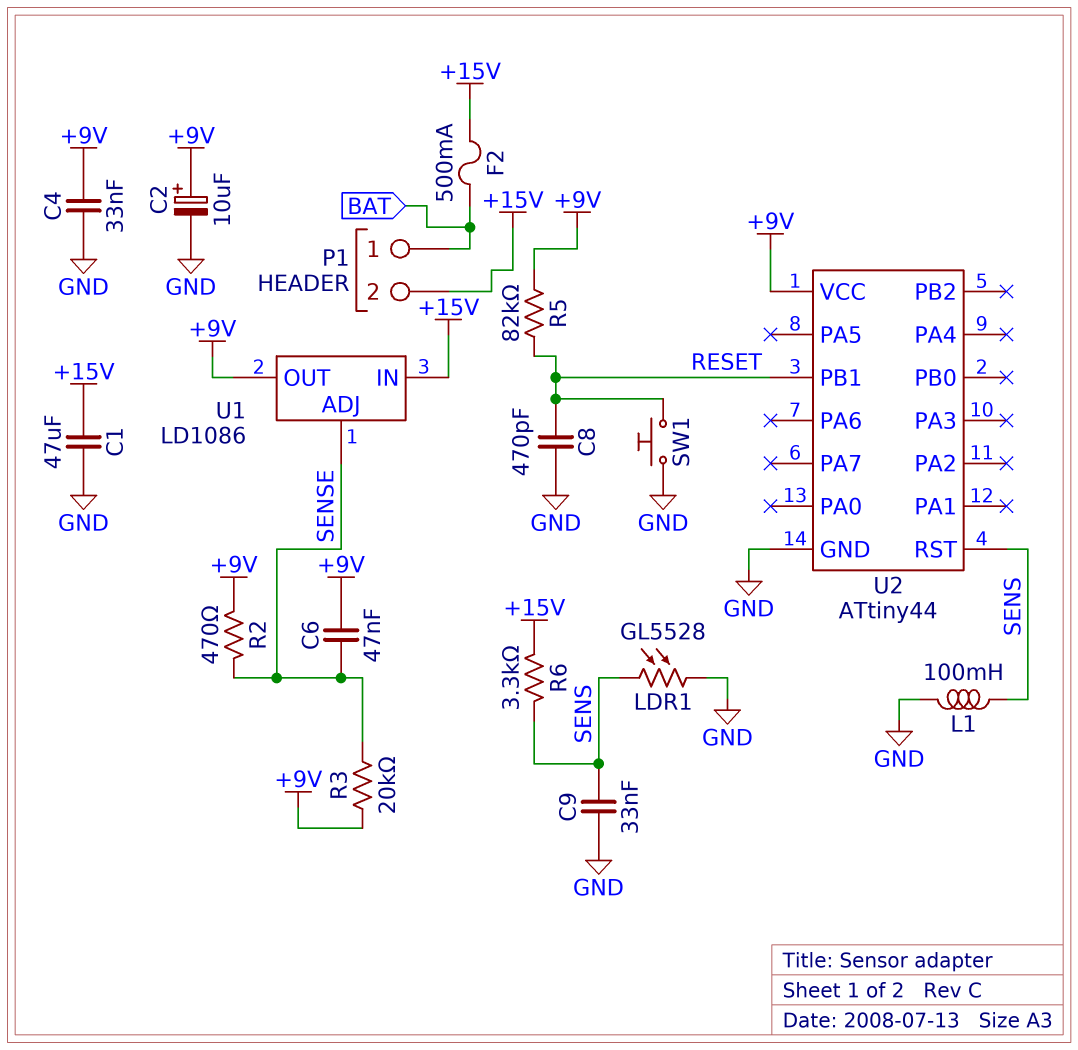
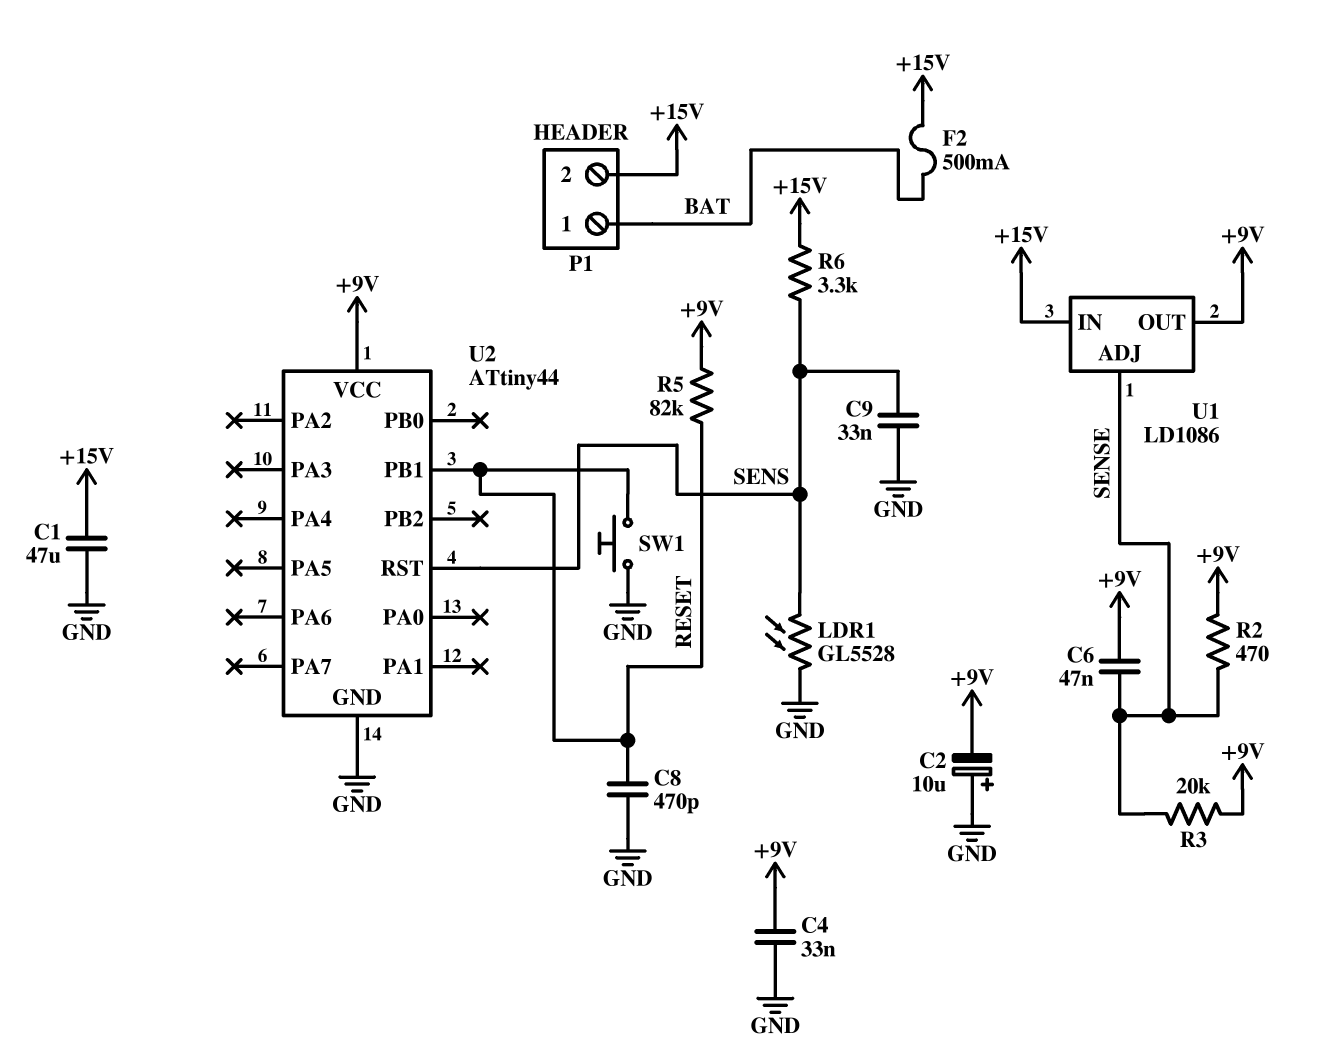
C2: 10uF (plus +9V, minus GND) -> 10uF (plus GND, minus +9V)
L1: 100mH (GND, SENS) -> none

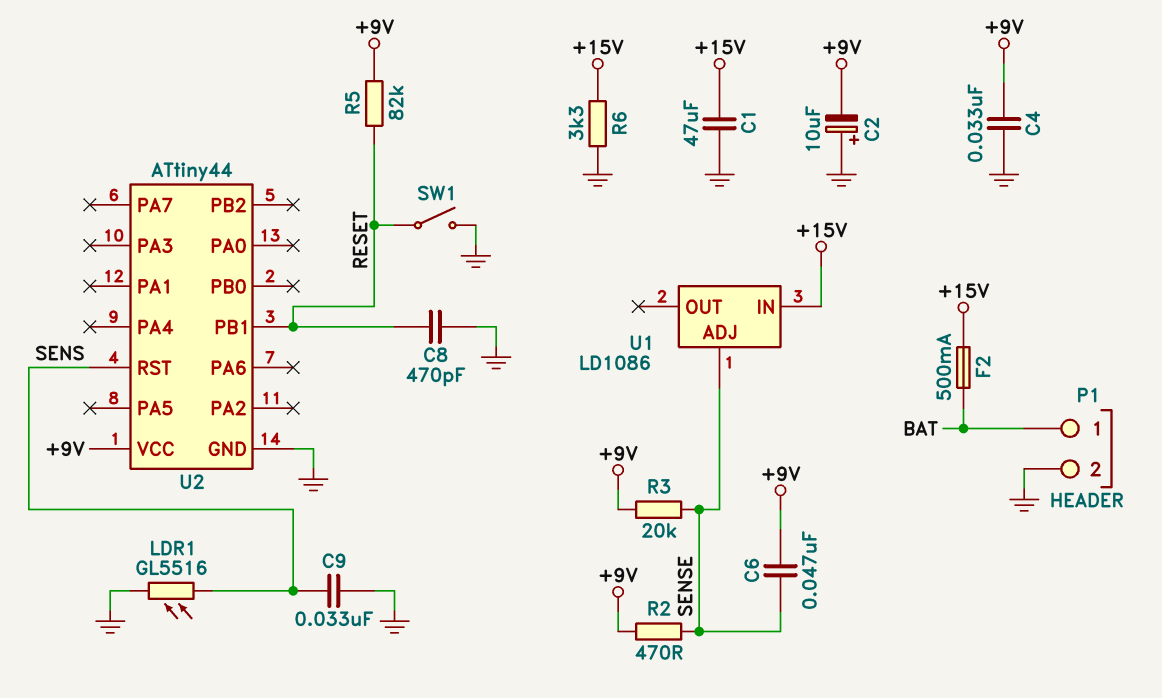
LDR1: GL5528 (GND, SENS) -> GL5516 (GND, SENS)
P1 pin 2: +15V -> GND
R6: 3.3k (+15V, SENS) -> 3.3k (+15V, GND)
SW1: button (GND, RESET) -> switch (GND, RESET)
U1 pin OUT: +9V -> none

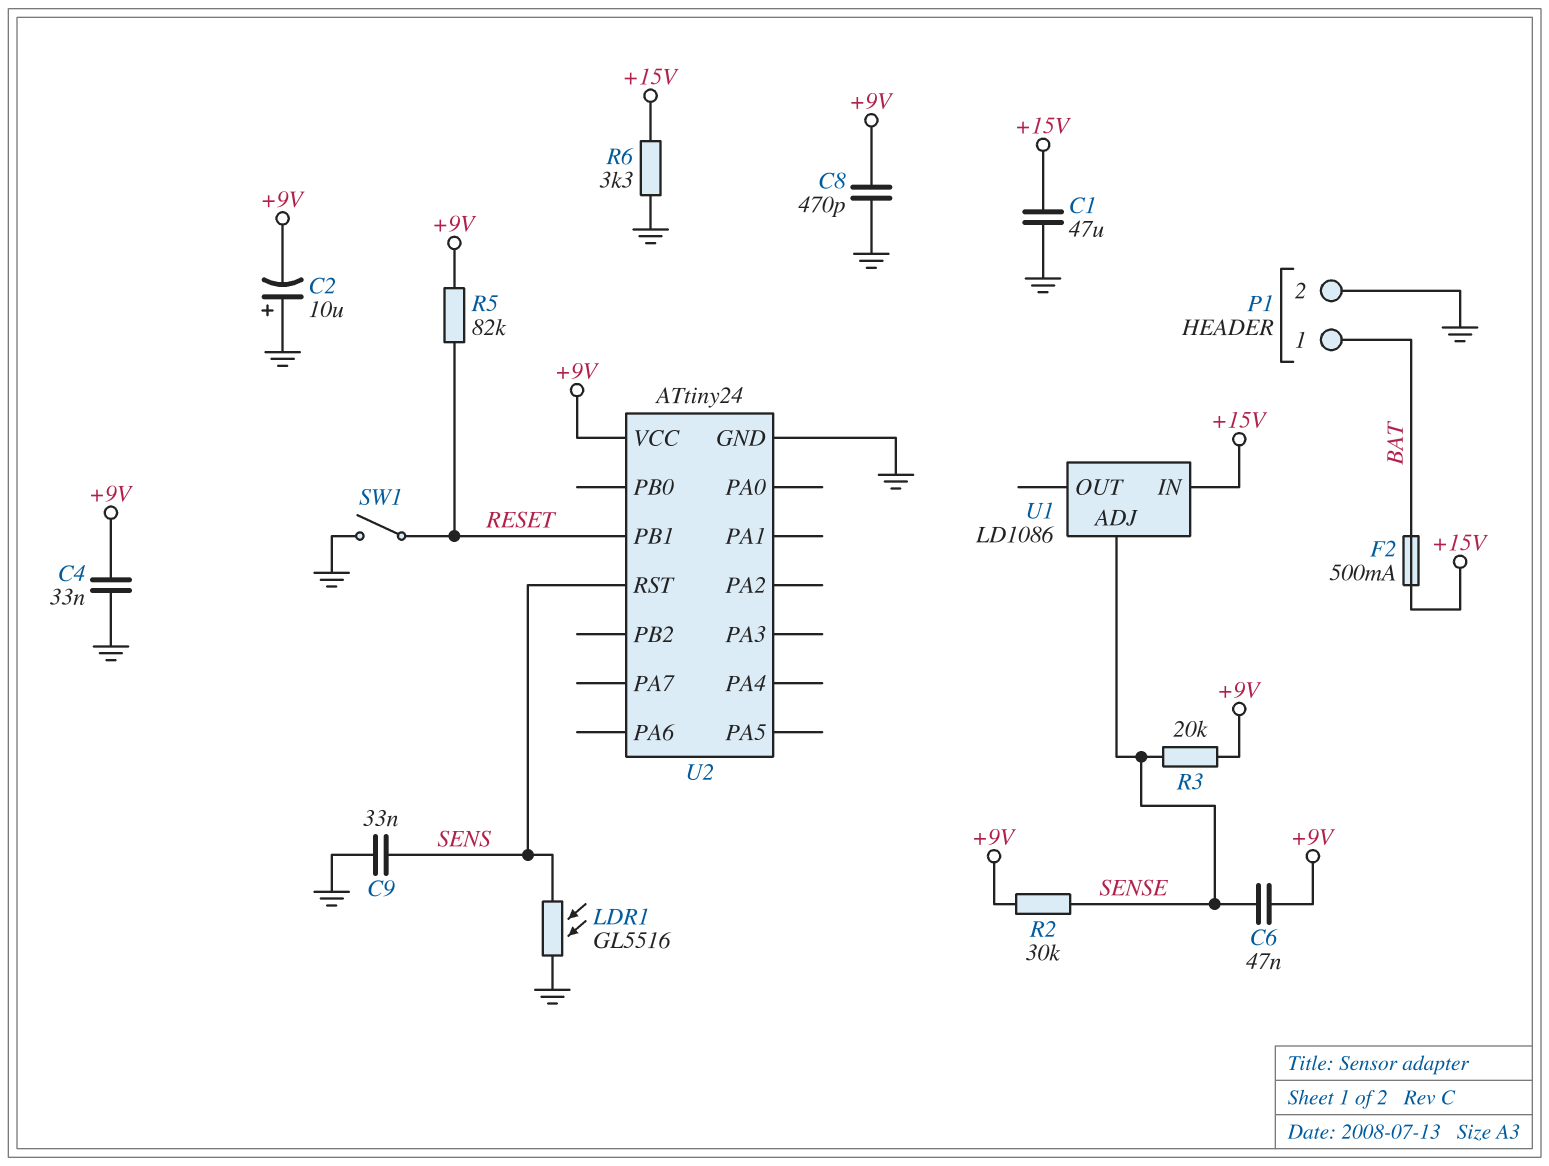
C8: 470pF (GND, RESET) -> 470pF (+9V, GND)
R2: 470 (+9V, SENSE) -> 30k (+9V, SENSE)
U2: ATtiny44 -> ATtiny24

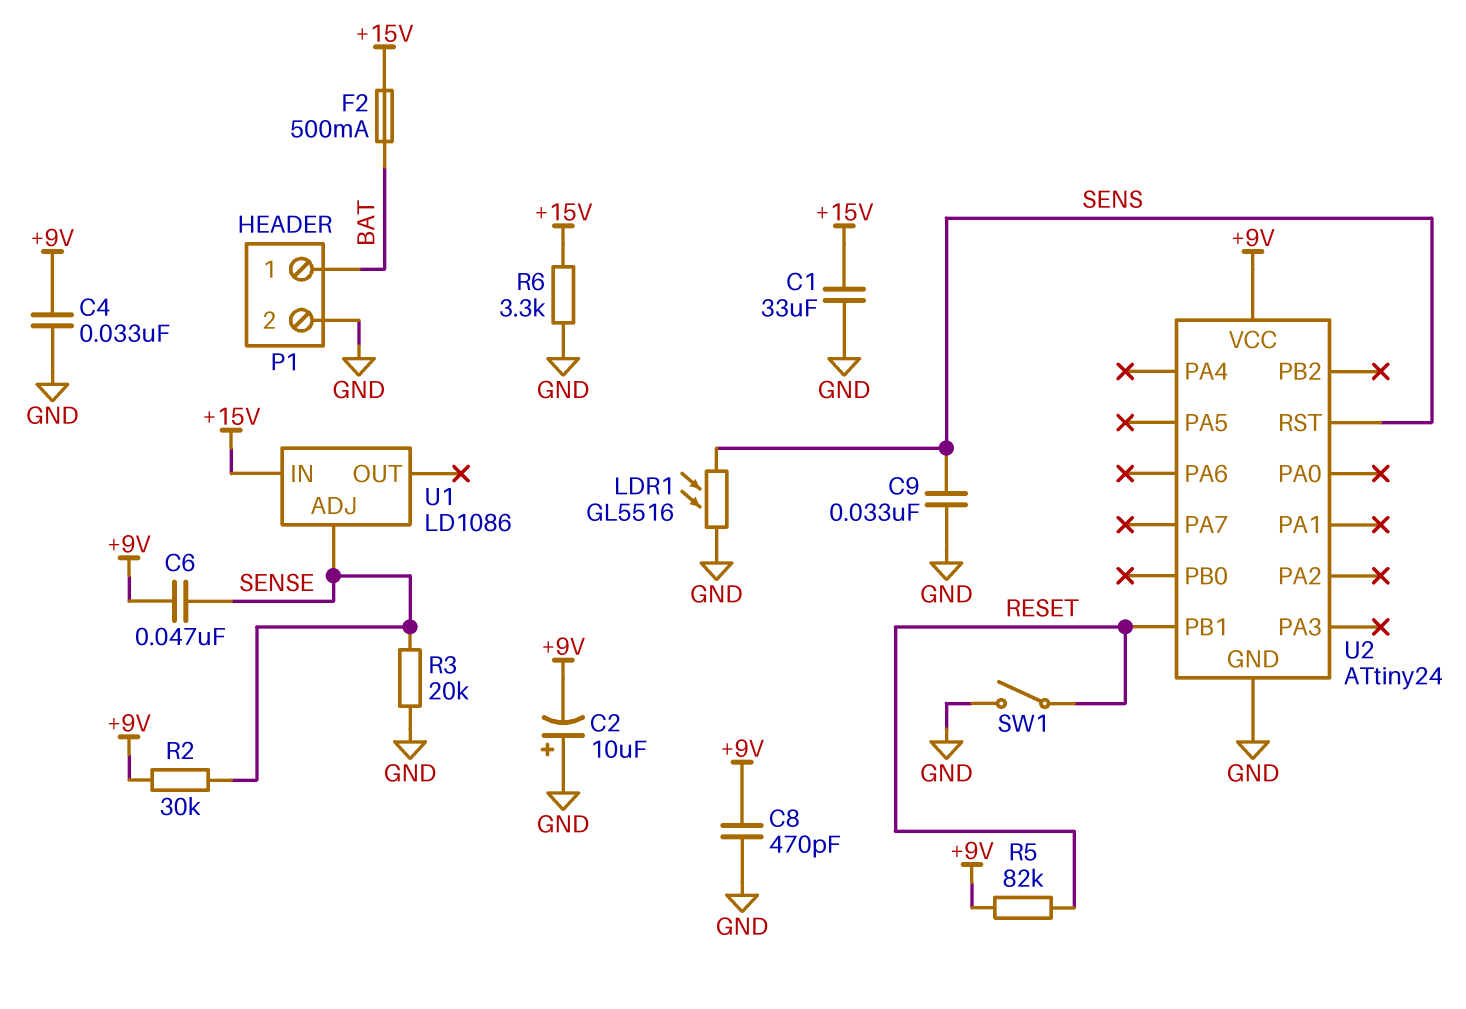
C1: 47uF (+15V, GND) -> 33uF (+15V, GND)
R3: 20k (+9V, SENSE) -> 20k (GND, SENSE)

